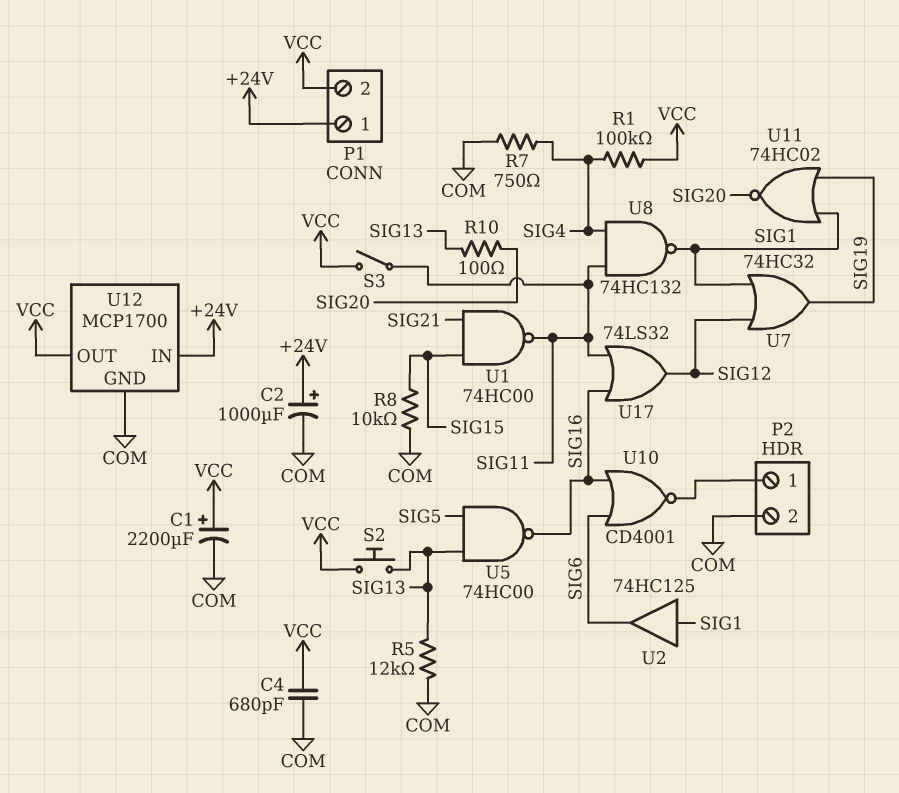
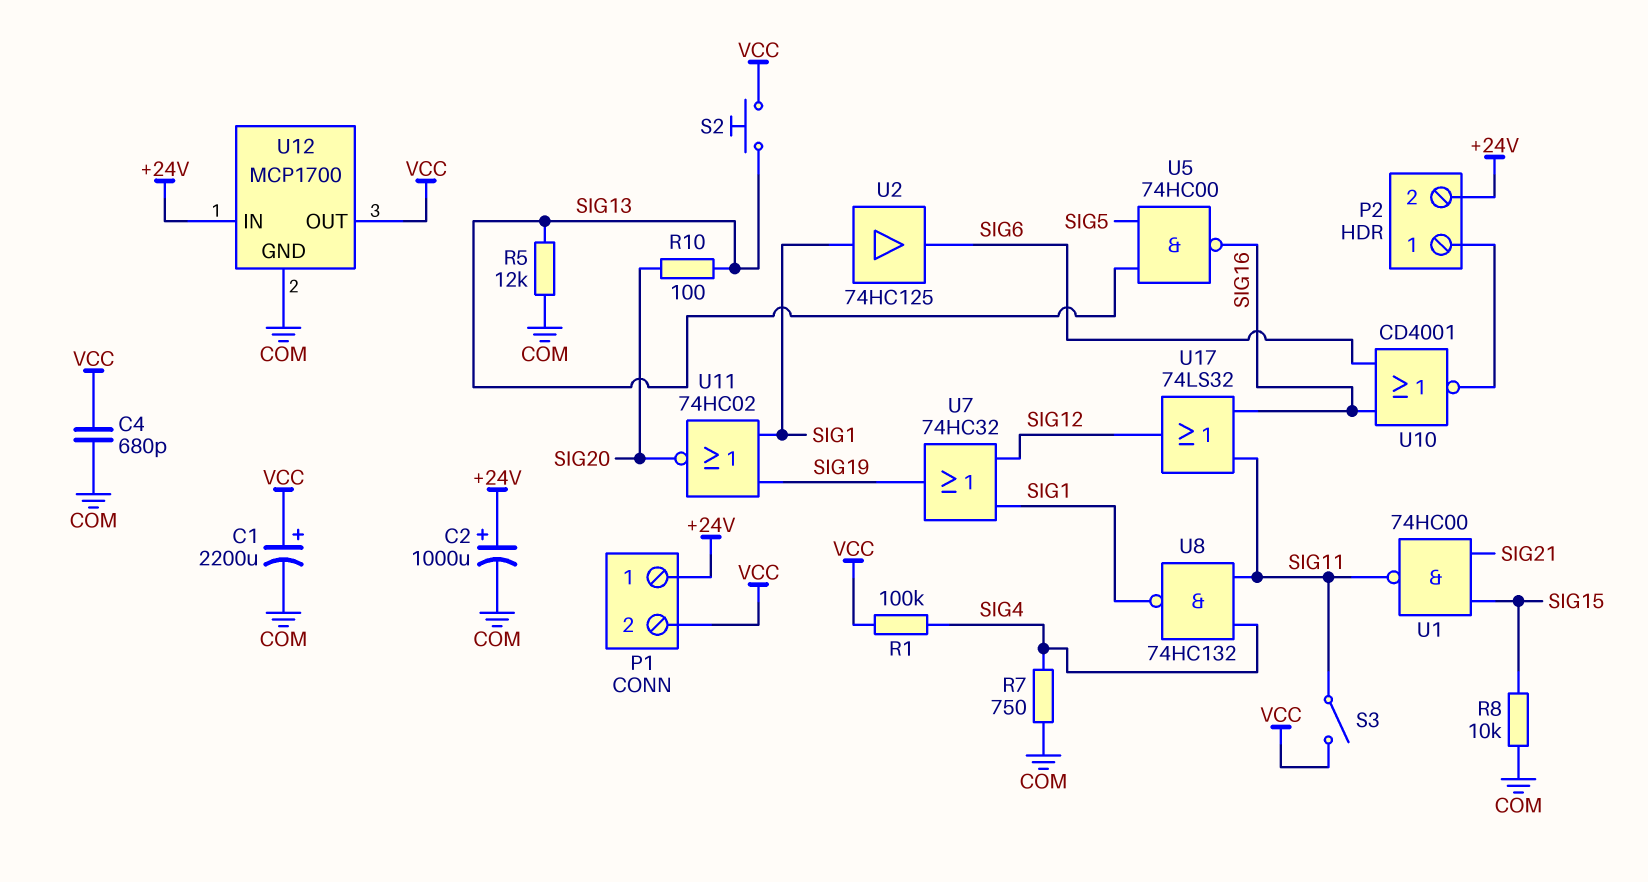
P2 pin 2: COM -> +24V

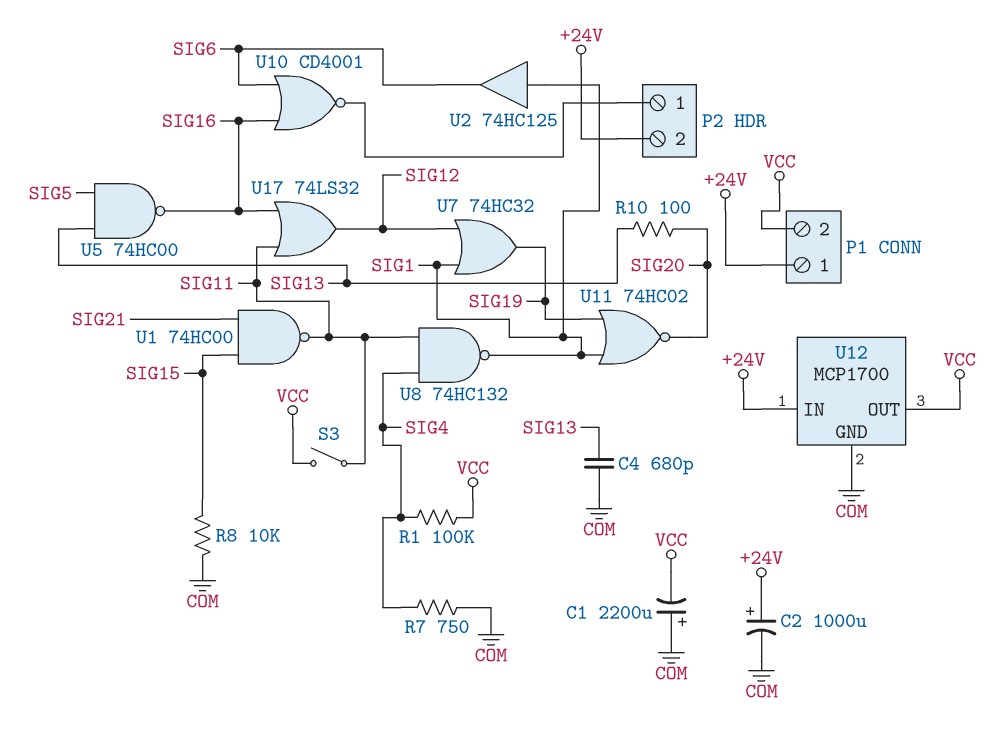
C1: 2200uF (plus VCC, minus COM) -> 2200uF (plus COM, minus VCC)
C4: 680pF (COM, VCC) -> 680pF (COM, SIG13)
R5: 12k (COM, SIG13) -> none
S2: button (SIG13, VCC) -> none

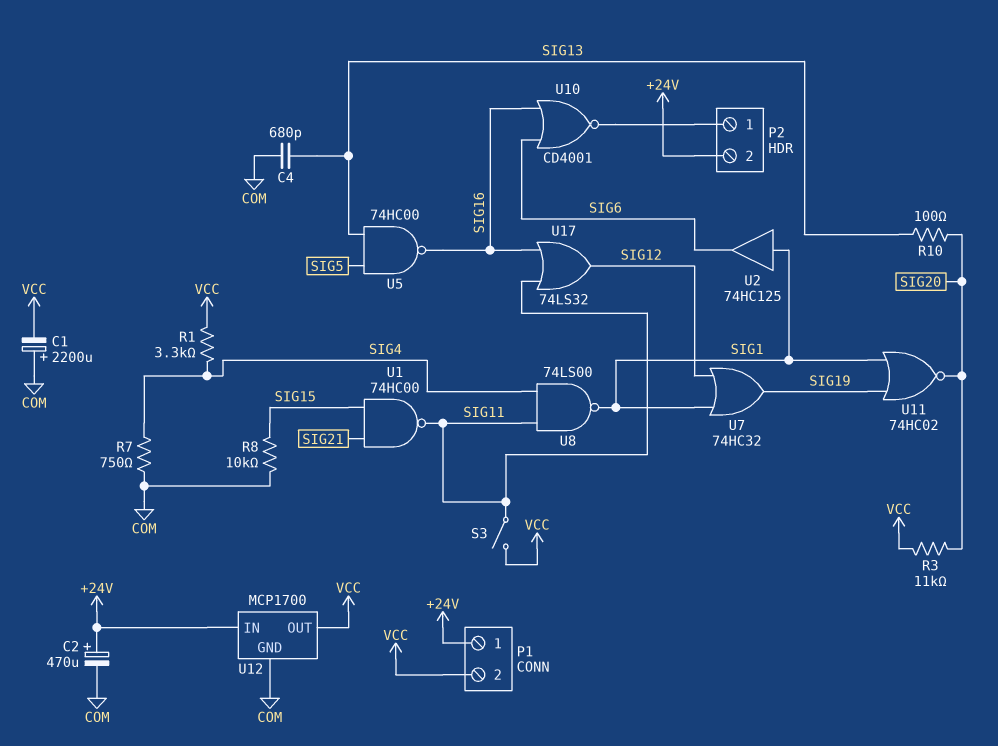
C2: 1000uF (plus +24V, minus COM) -> 470uF (plus +24V, minus COM)
R1: 100k (SIG4, VCC) -> 3.3k (SIG4, VCC)
R3: none -> 11k (SIG20, VCC)
U8: NAND 74HC132 (in SIG4, in SIG11, out SIG1) -> NAND 74LS00 (in SIG4, in SIG11, out SIG1)

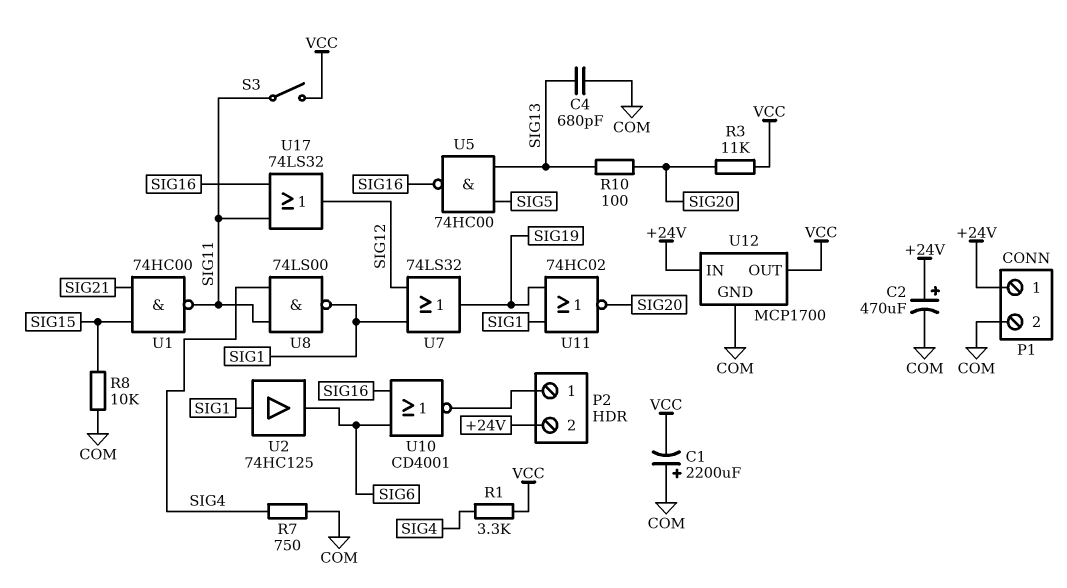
P1 pin 2: VCC -> COM
U7: OR 74HC32 (in SIG1, in SIG12, out SIG19) -> OR 74LS32 (in SIG1, in SIG12, out SIG19)

